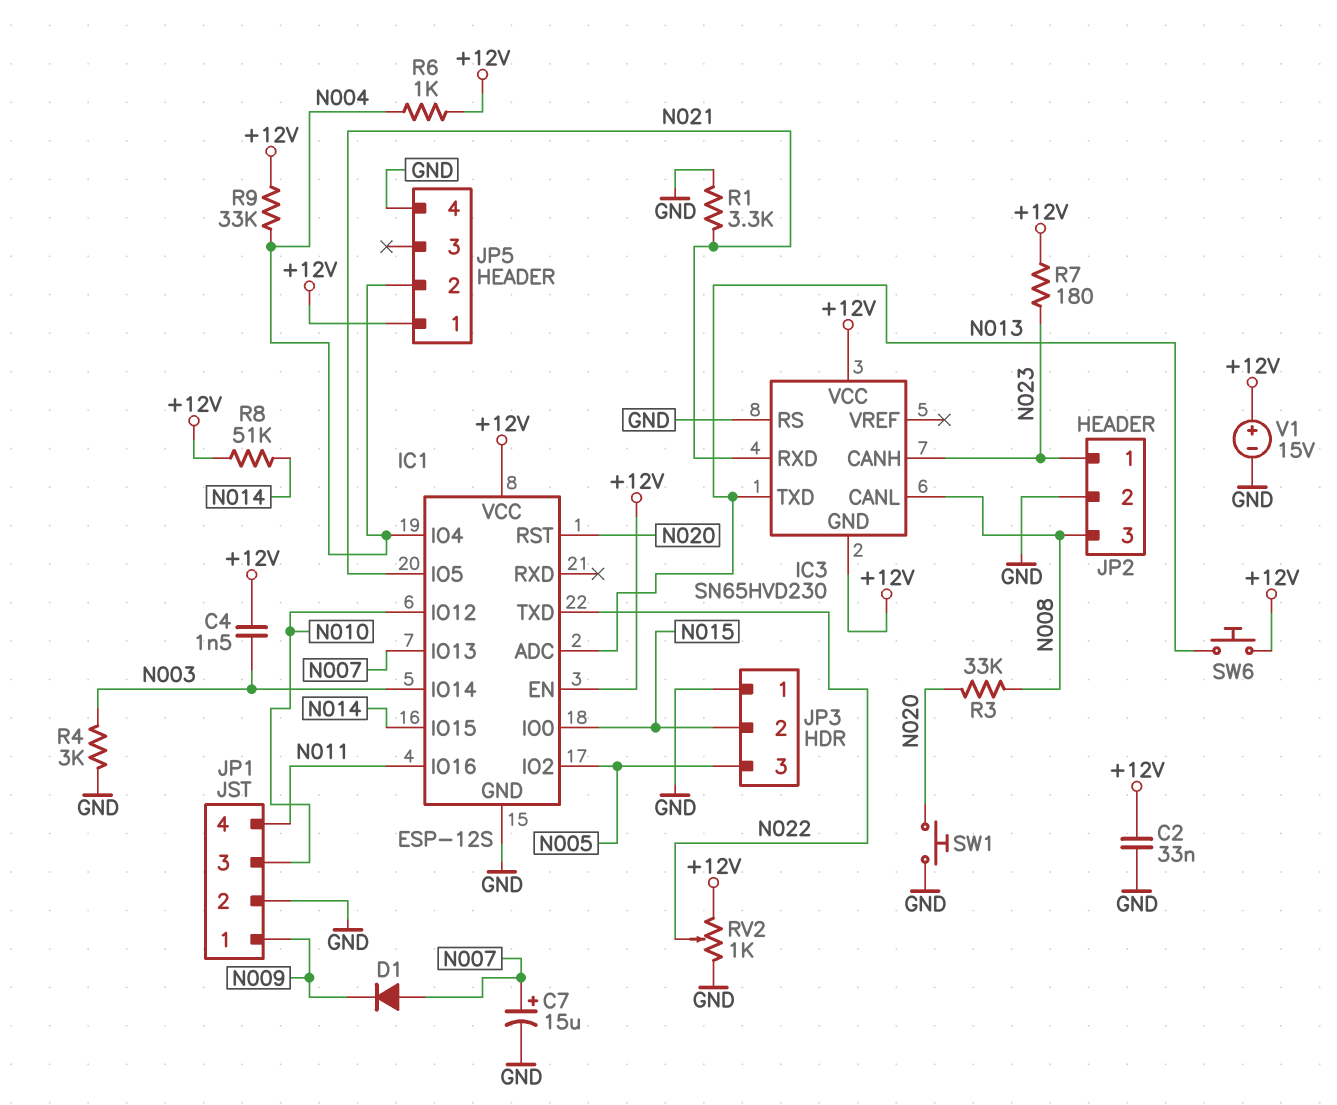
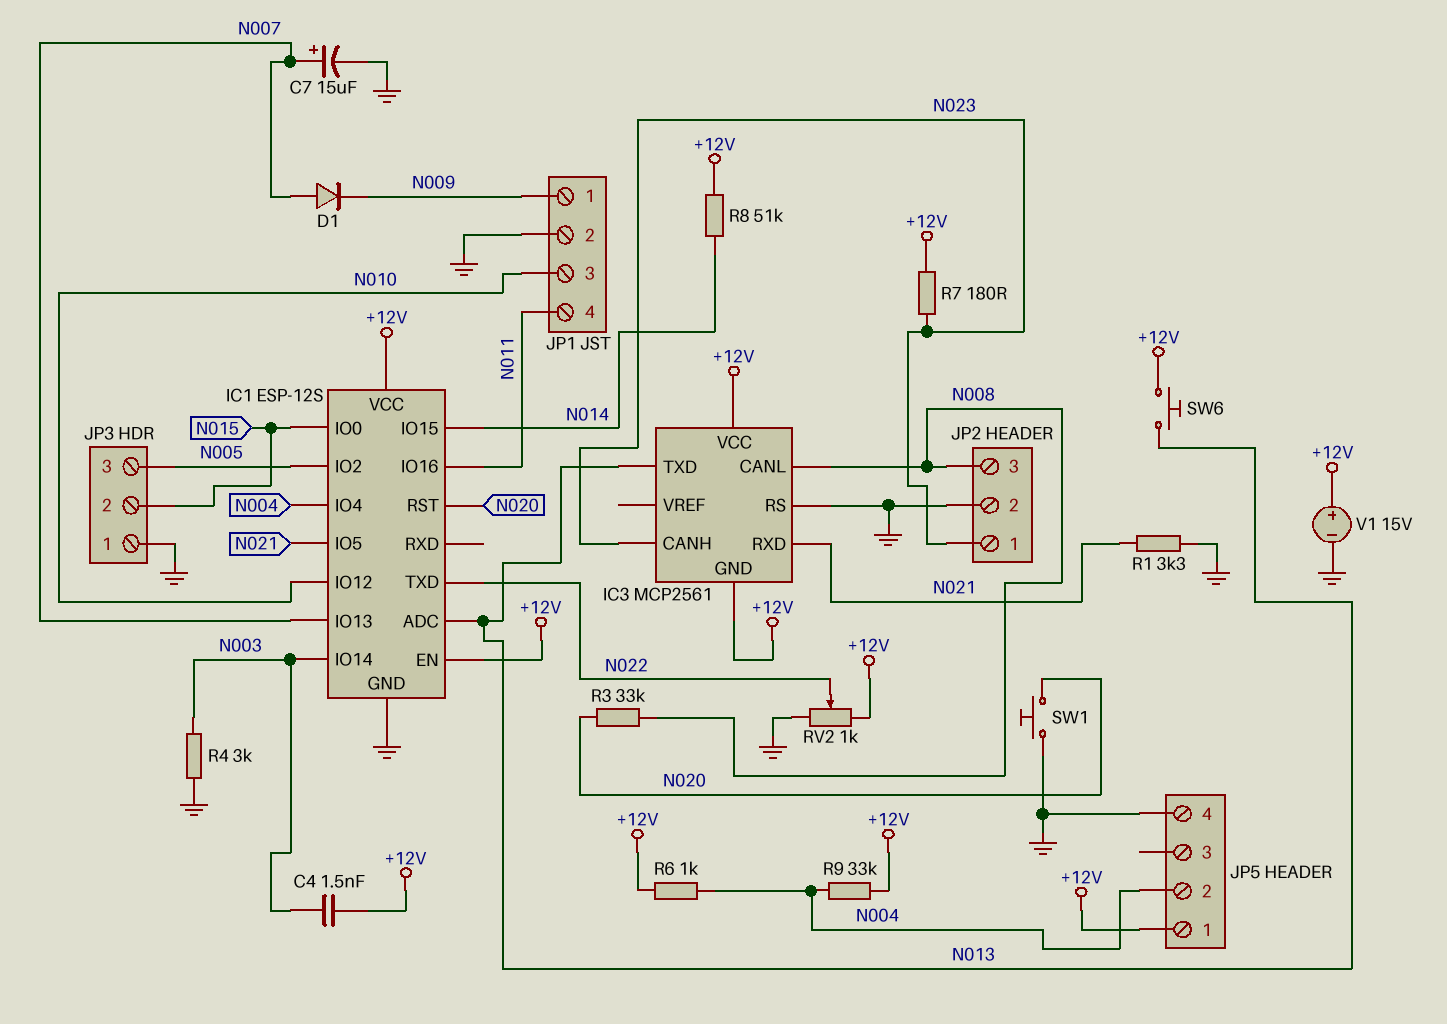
C2: 33nF (+12V, GND) -> none
IC3: SN65HVD230 -> MCP2561

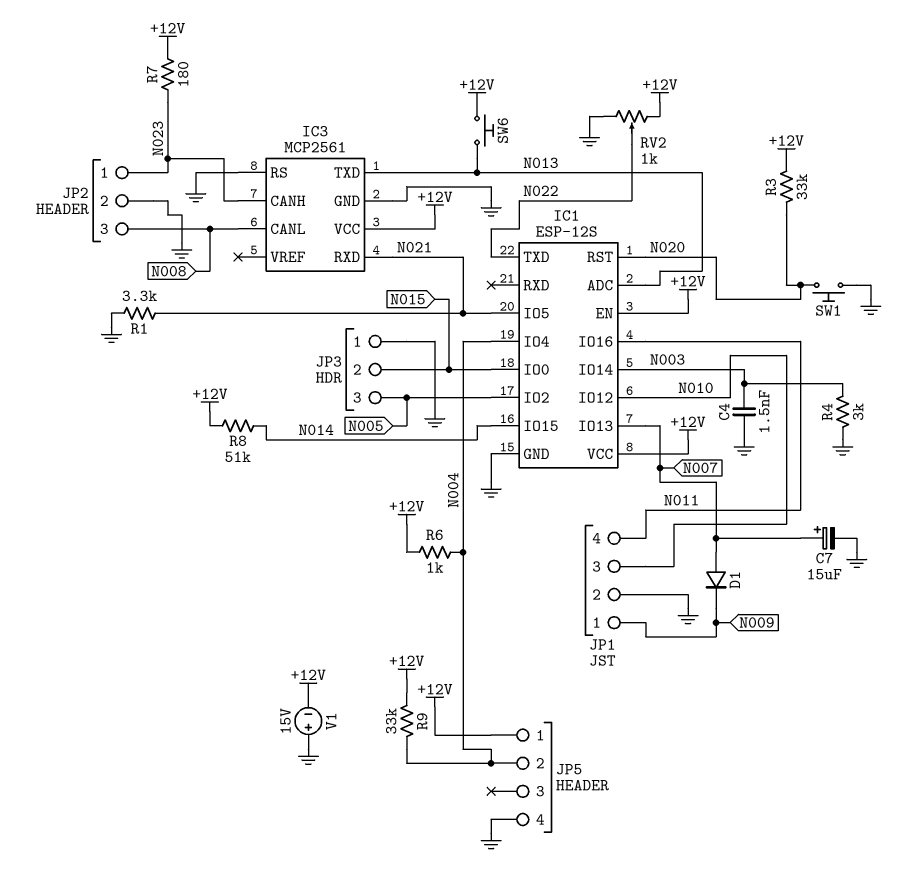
C4: 1.5nF (+12V, N003) -> 1.5nF (GND, N003)
IC3 pin GND: +12V -> GND
R3: 33k (N008, N020) -> 33k (+12V, N020)
V1: 15V (plus +12V, minus GND) -> 15V (plus GND, minus +12V)

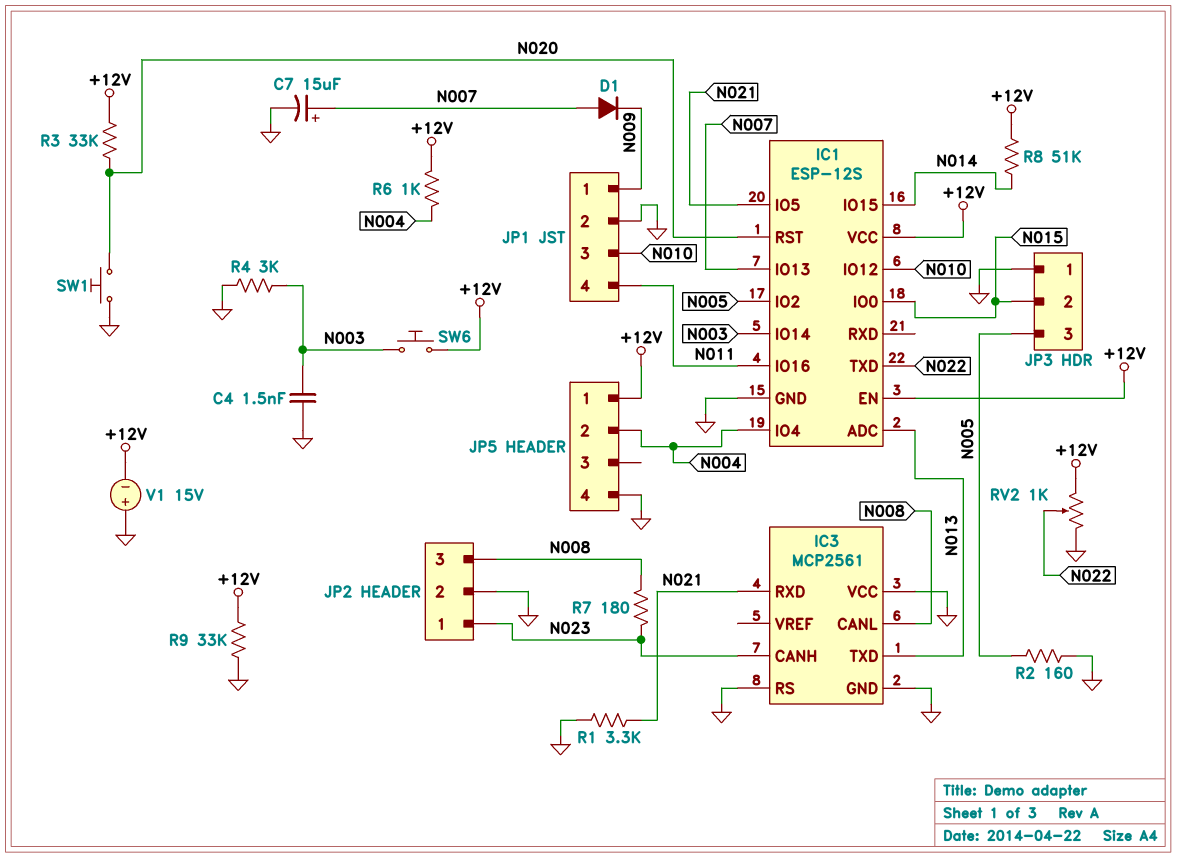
IC3 pin VCC: +12V -> GND
R2: none -> 160 (GND, N005)
R7: 180 (+12V, N023) -> 180 (N008, N023)
R9: 33k (+12V, N004) -> 33k (+12V, GND)
SW6: button (+12V, N013) -> button (+12V, N003)

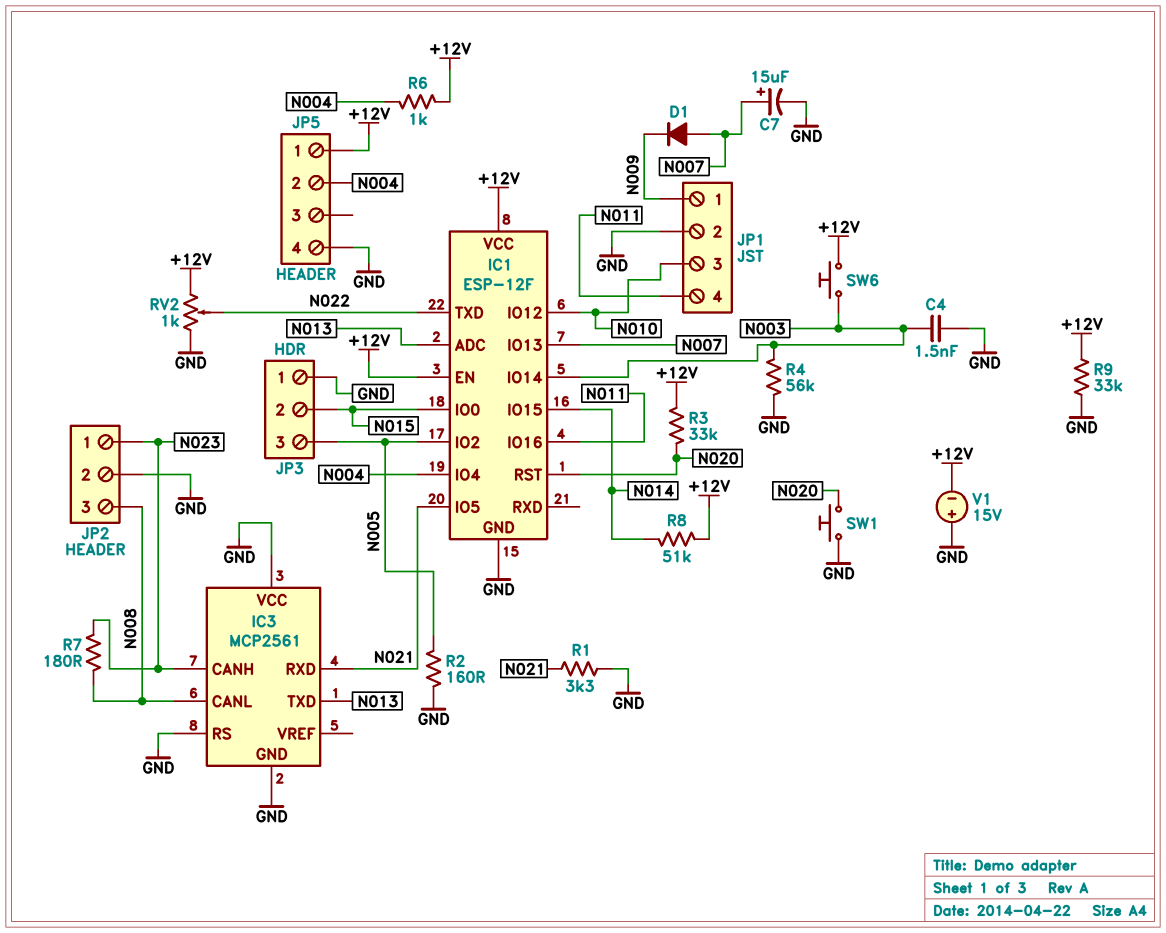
IC1: ESP-12S -> ESP-12F
R4: 3k (GND, N003) -> 56k (GND, N003)

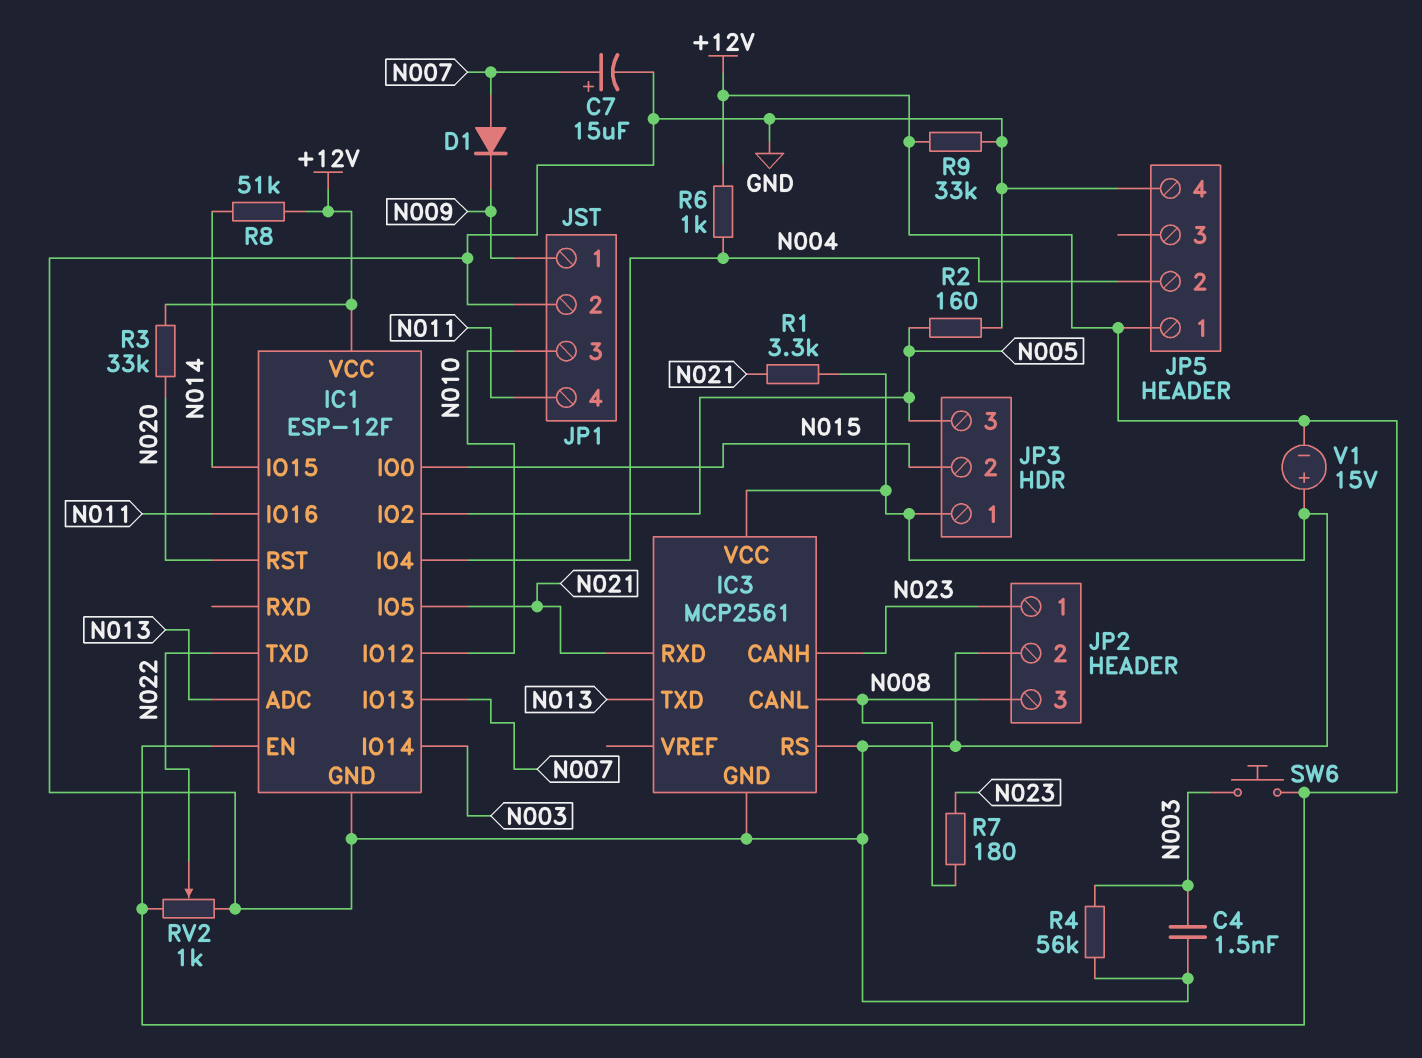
SW1: button (GND, N020) -> none

